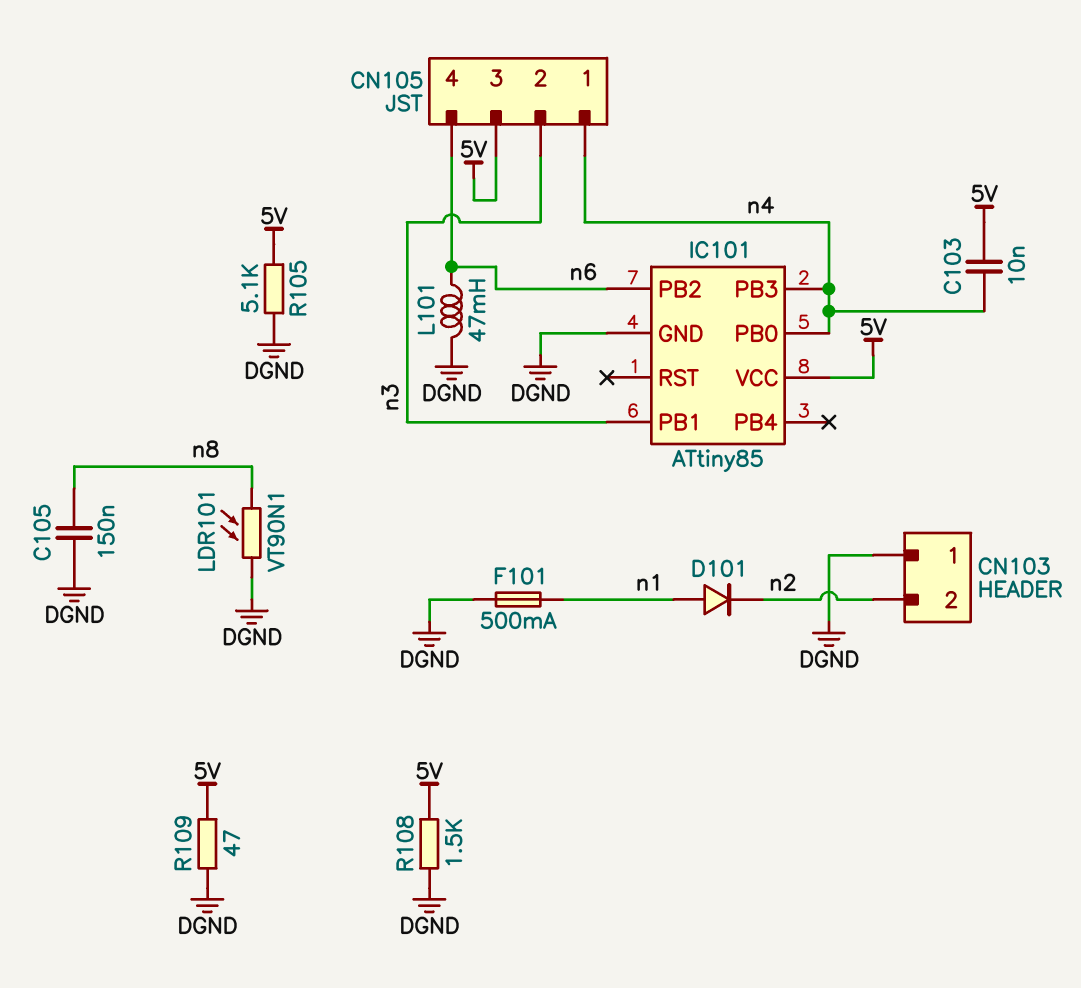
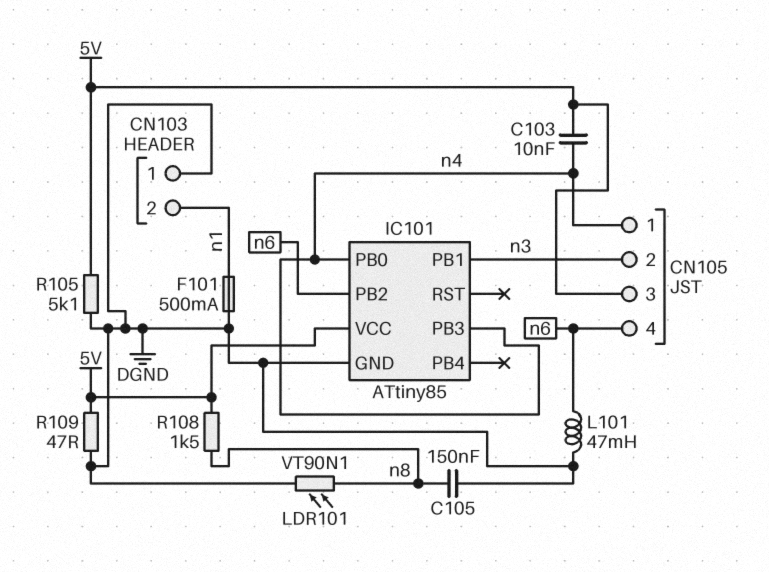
CN103 pin 2: n2 -> n1
D101: diode (A n1, K n2) -> none
R108: 1.5k (5V, DGND) -> 1.5k (5V, n8)

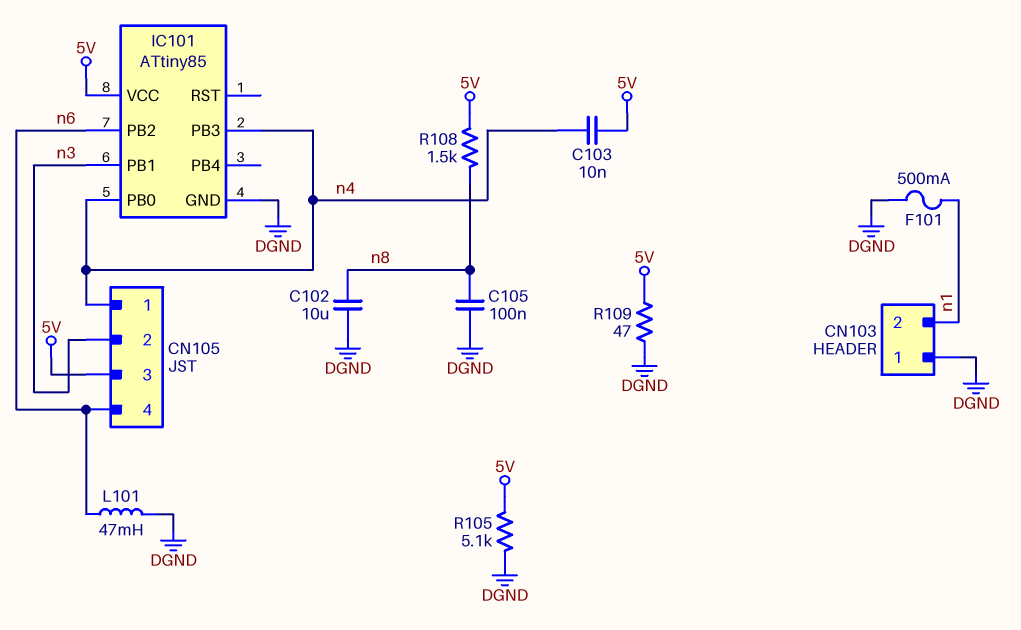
C102: none -> 10uF (DGND, n8)
C105: 150nF (DGND, n8) -> 100nF (DGND, n8)
LDR101: VT90N1 (DGND, n8) -> none

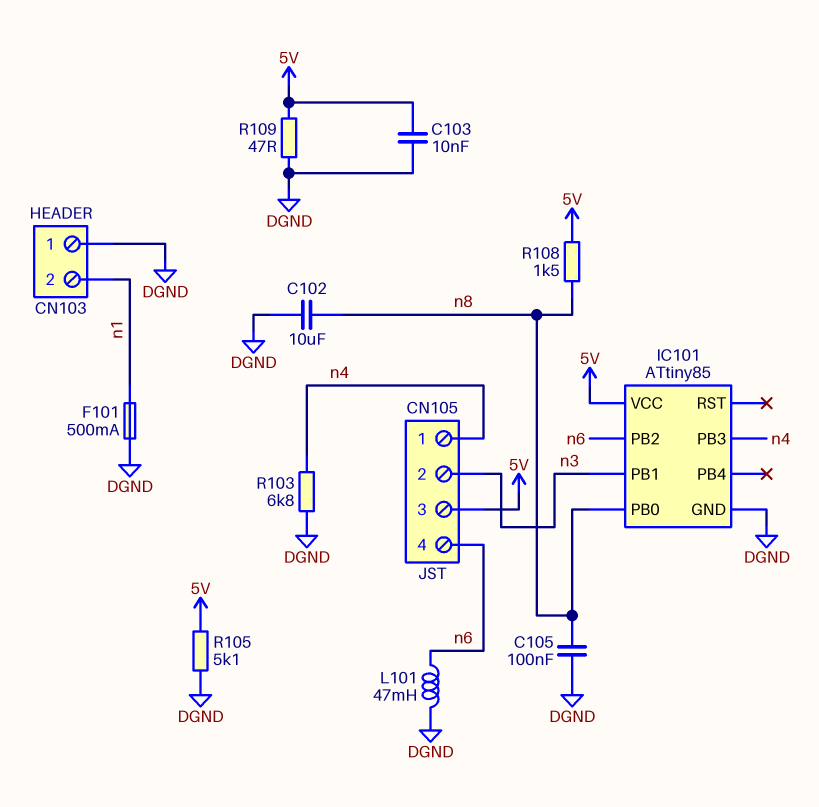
C103: 10nF (5V, n4) -> 10nF (5V, DGND)
IC101 pin PB0: n4 -> n8
R103: none -> 6.8k (DGND, n4)

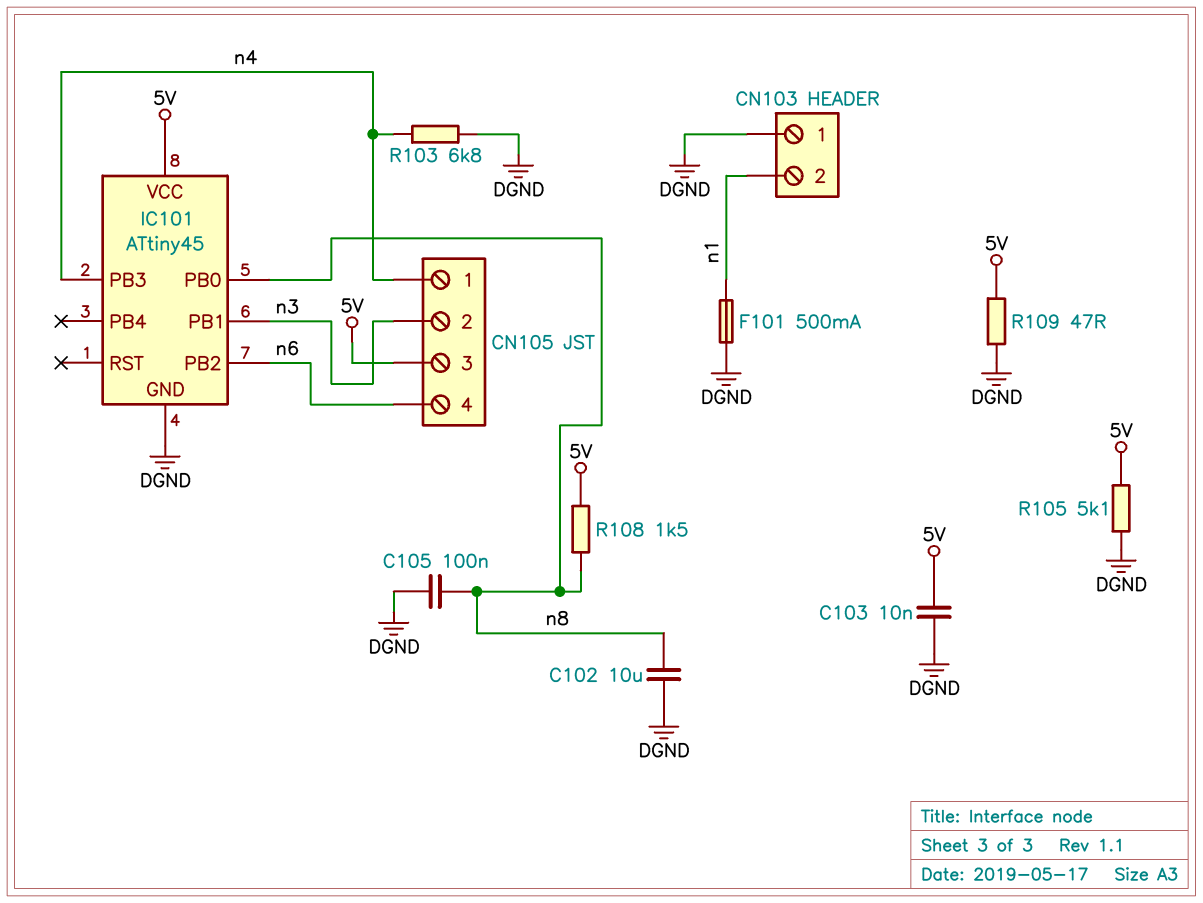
IC101: ATtiny85 -> ATtiny45
L101: 47mH (DGND, n6) -> none

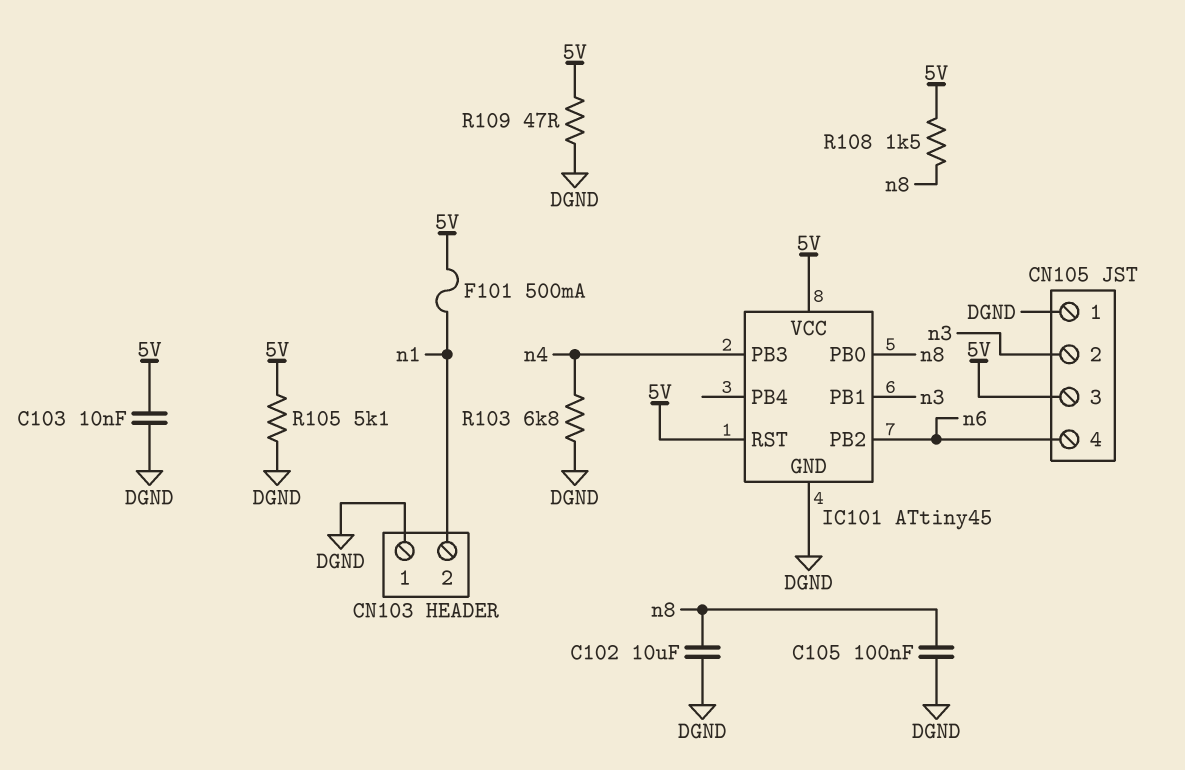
CN105 pin 1: n4 -> DGND
F101: 500mA (DGND, n1) -> 500mA (5V, n1)
IC101 pin RST: none -> 5V

